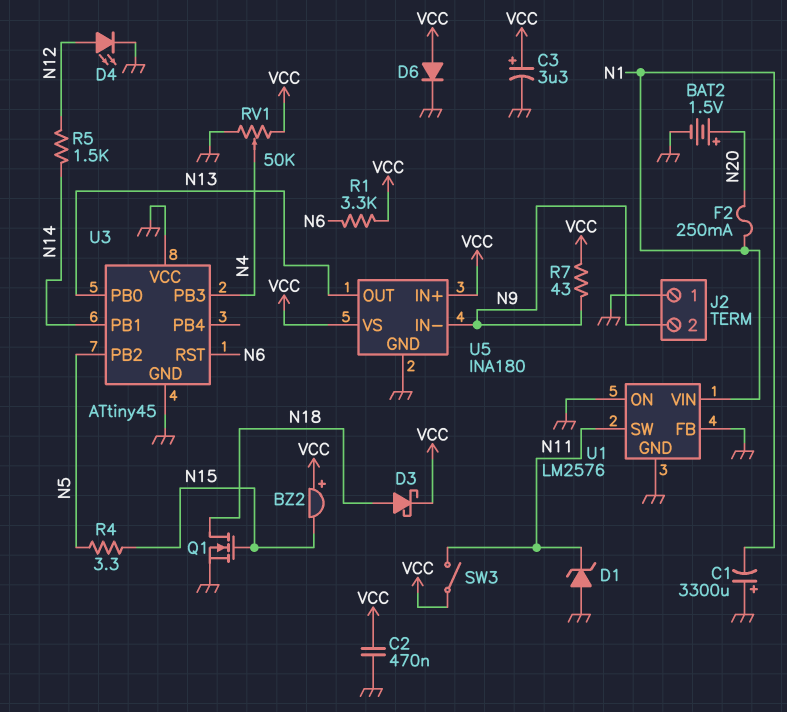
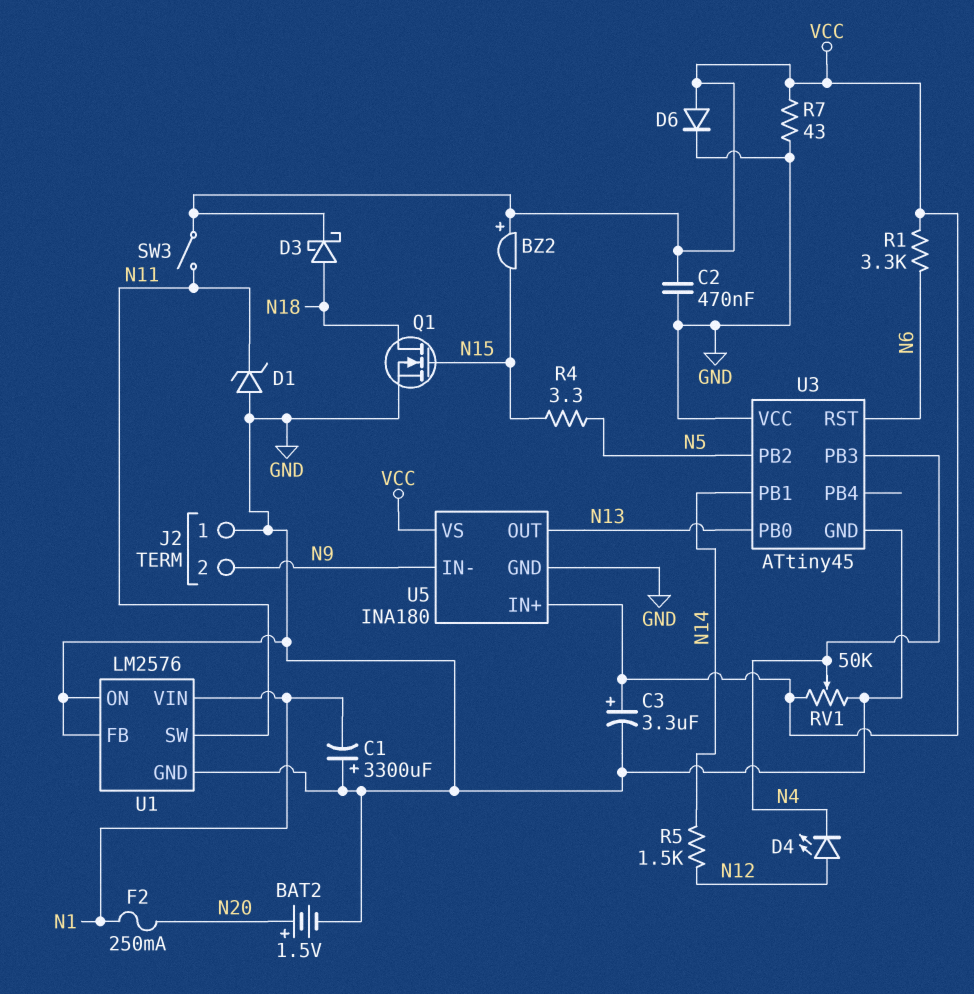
D4: LED (A N12, K GND) -> LED (A N12, K N4)
R7: 43 (N9, VCC) -> 43 (GND, VCC)

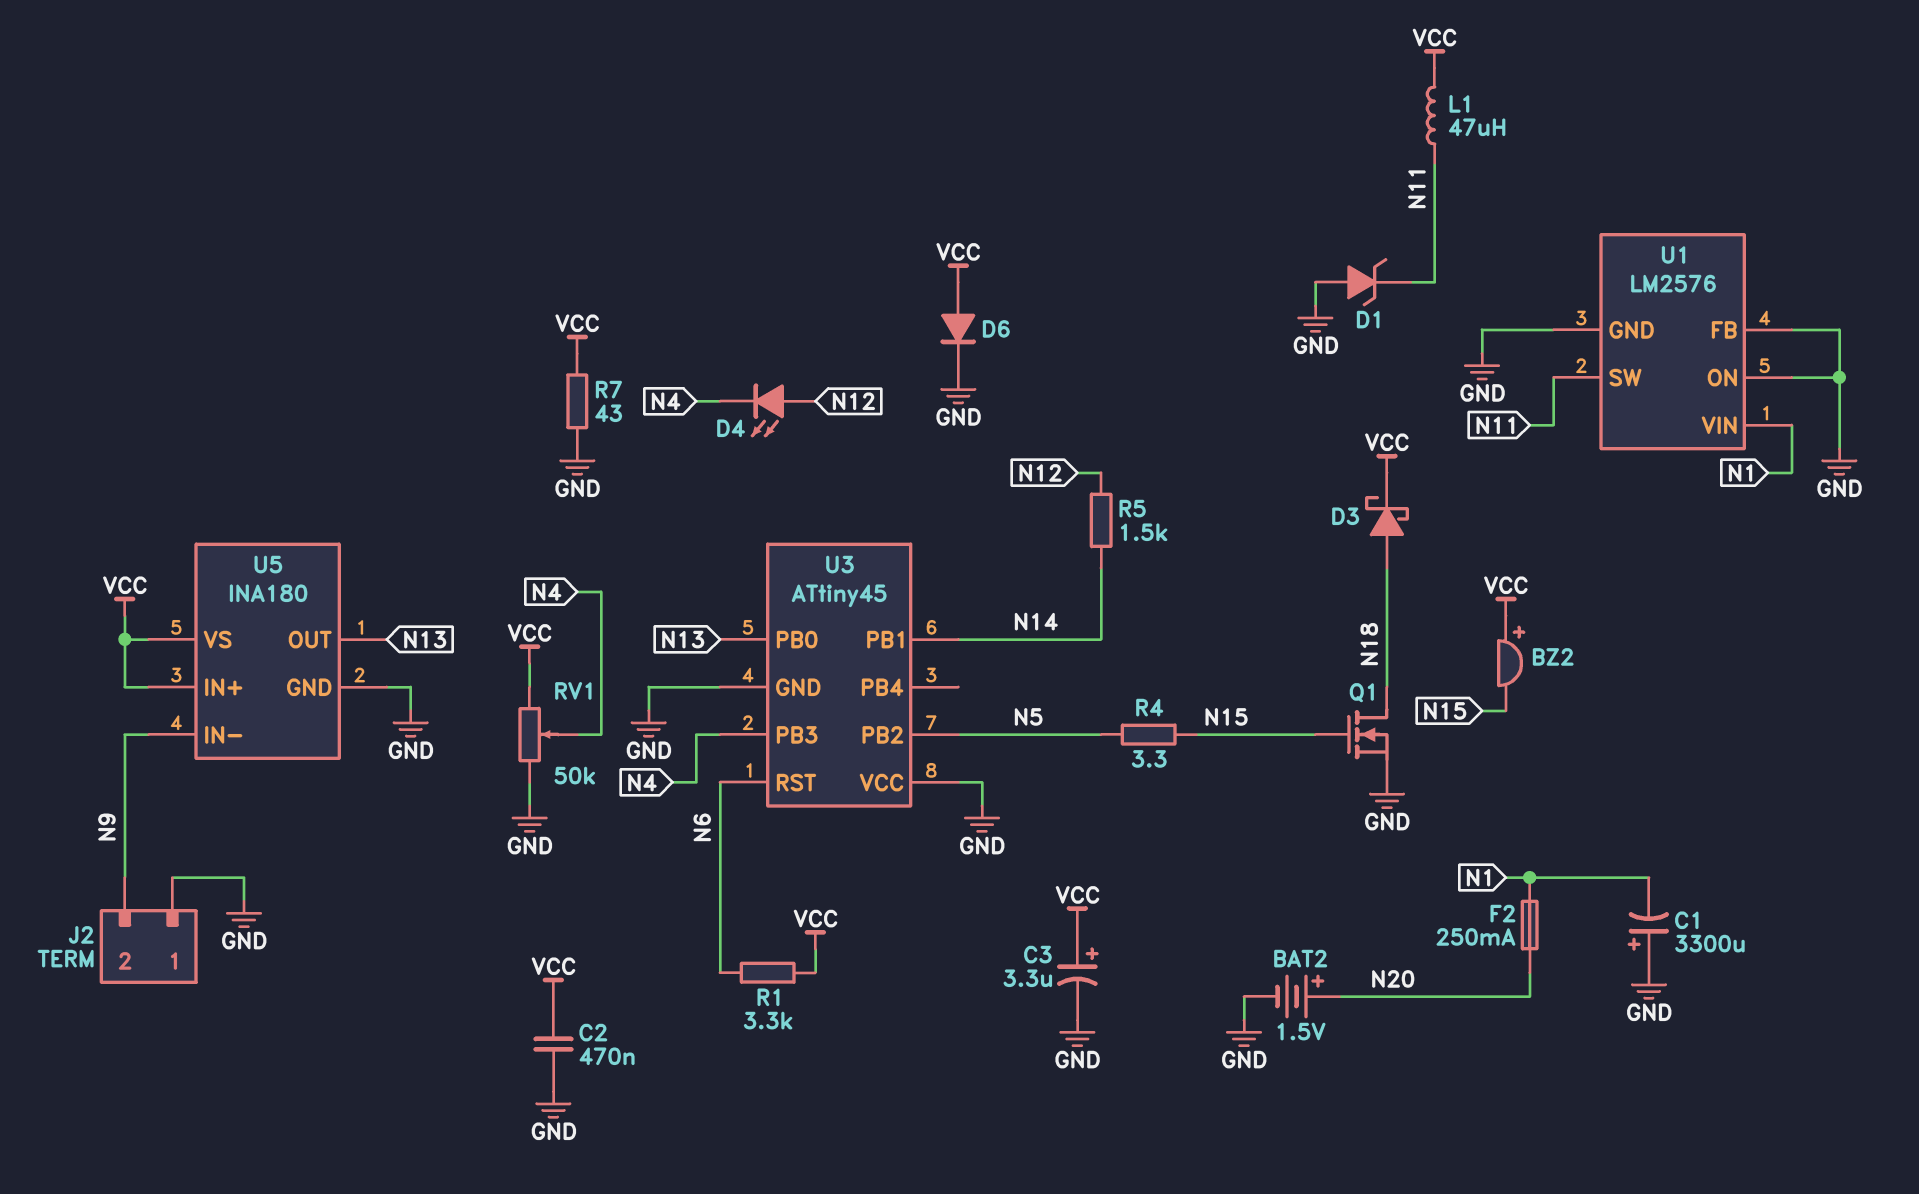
L1: none -> 47uH (N11, VCC)
SW3: switch (N11, VCC) -> none

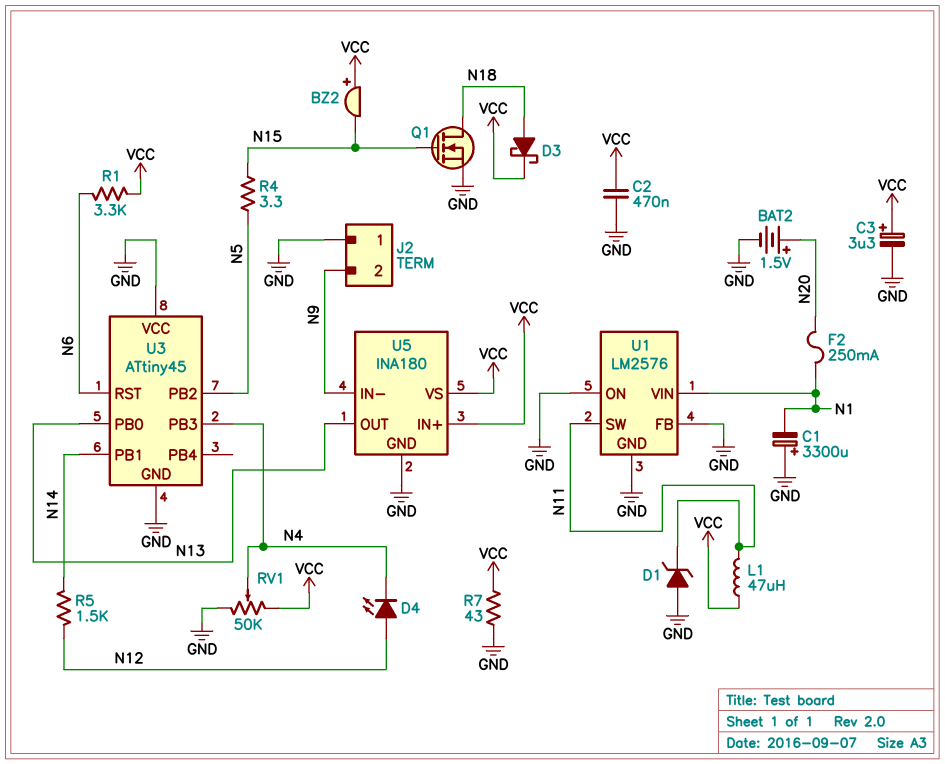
D6: diode (A VCC, K GND) -> none

